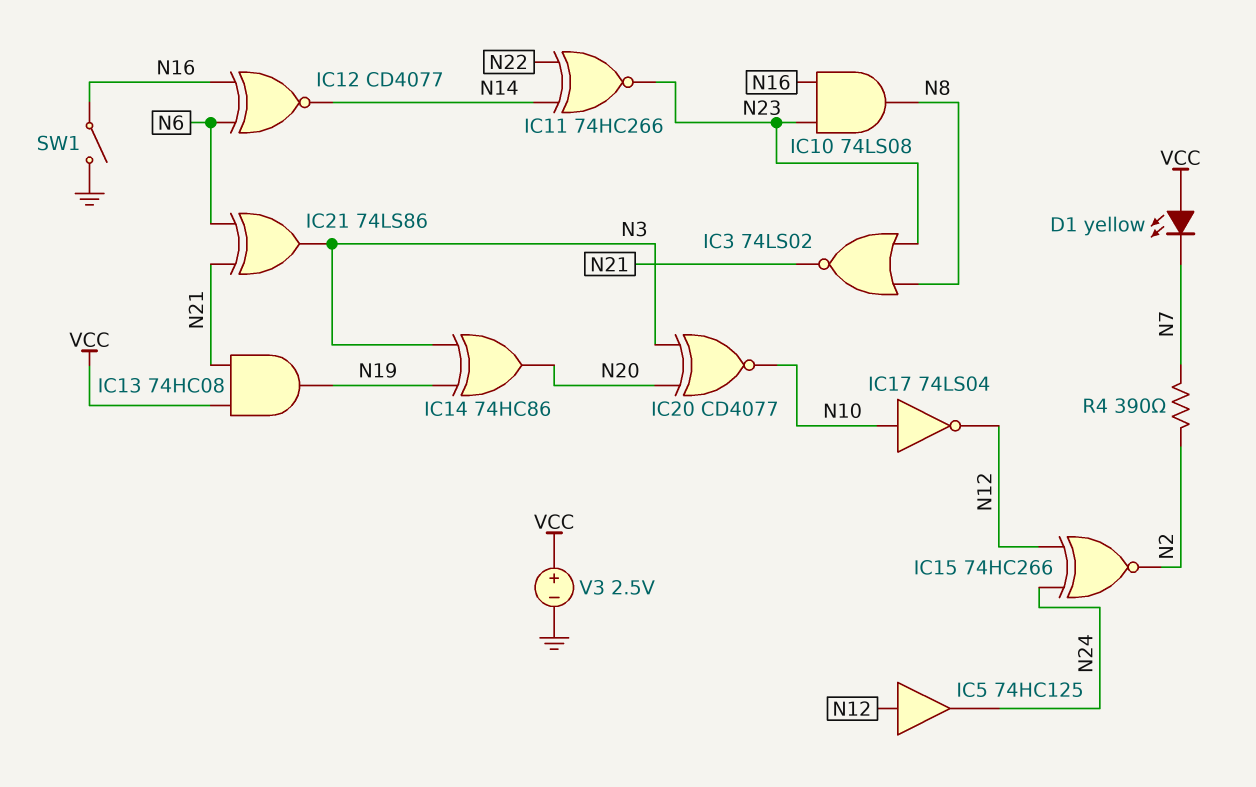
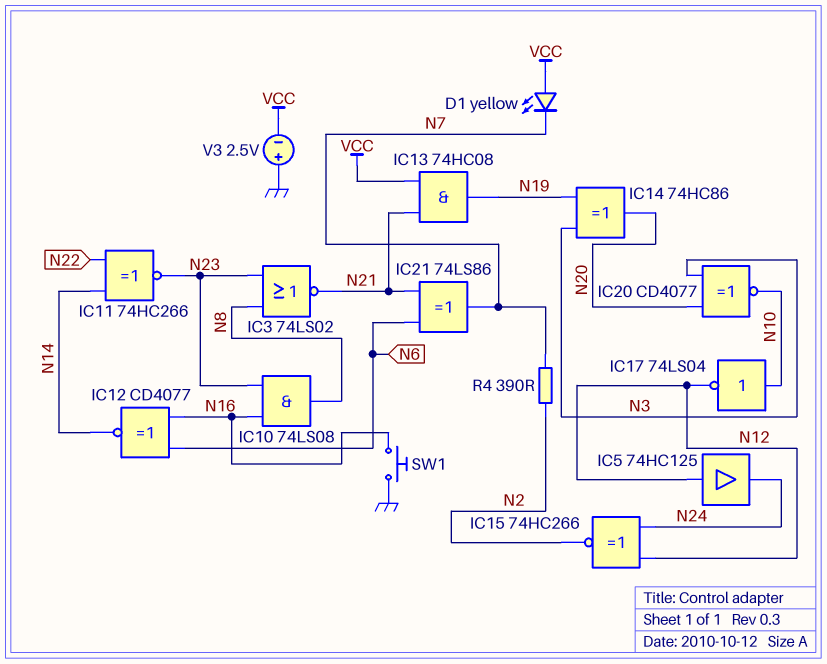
IC21: XOR 74LS86 (in N6, in N21, out N3) -> XOR 74LS86 (in N6, in N21, out N7)
SW1: switch (GND, N16) -> button (GND, N16)
V3: 2.5V (plus VCC, minus GND) -> 2.5V (plus GND, minus VCC)

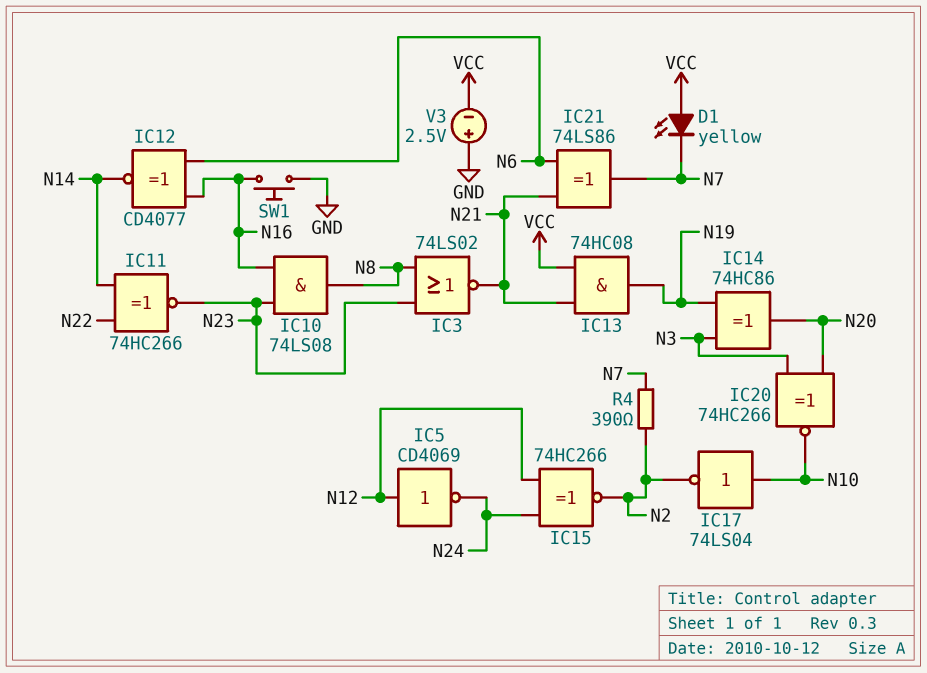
IC5: buffer 74HC125 (in N12, out N24) -> NOT CD4069 (in N12, out N24)
IC17: NOT 74LS04 (in N10, out N12) -> NOT 74LS04 (in N10, out N2)
IC20: XNOR CD4077 (in N3, in N20, out N10) -> XNOR 74HC266 (in N3, in N20, out N10)

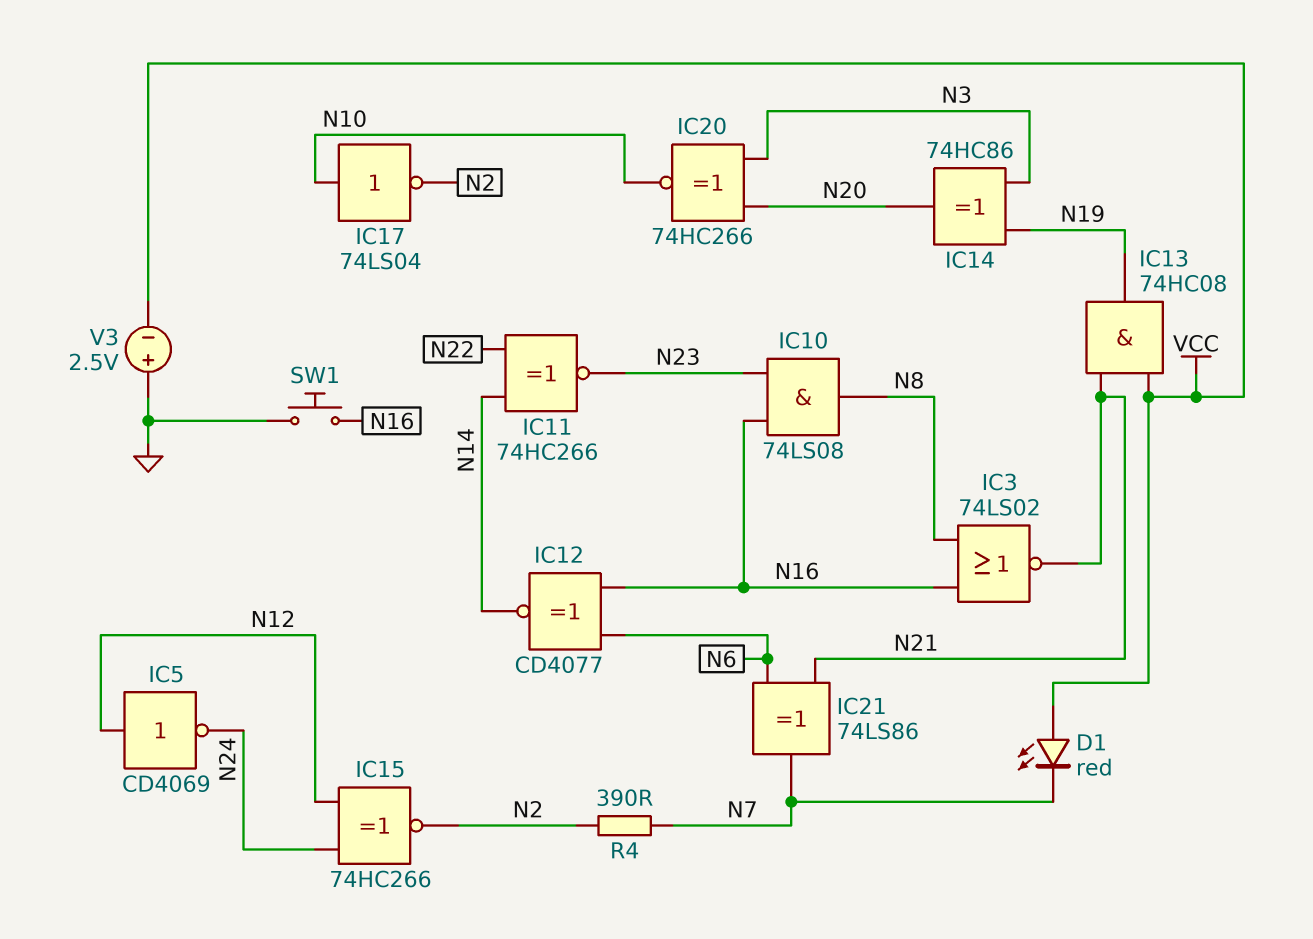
D1: LED yellow (A VCC, K N7) -> LED red (A VCC, K N7)
IC3: NOR 74LS02 (in N8, in N23, out N21) -> NOR 74LS02 (in N8, in N16, out N21)

